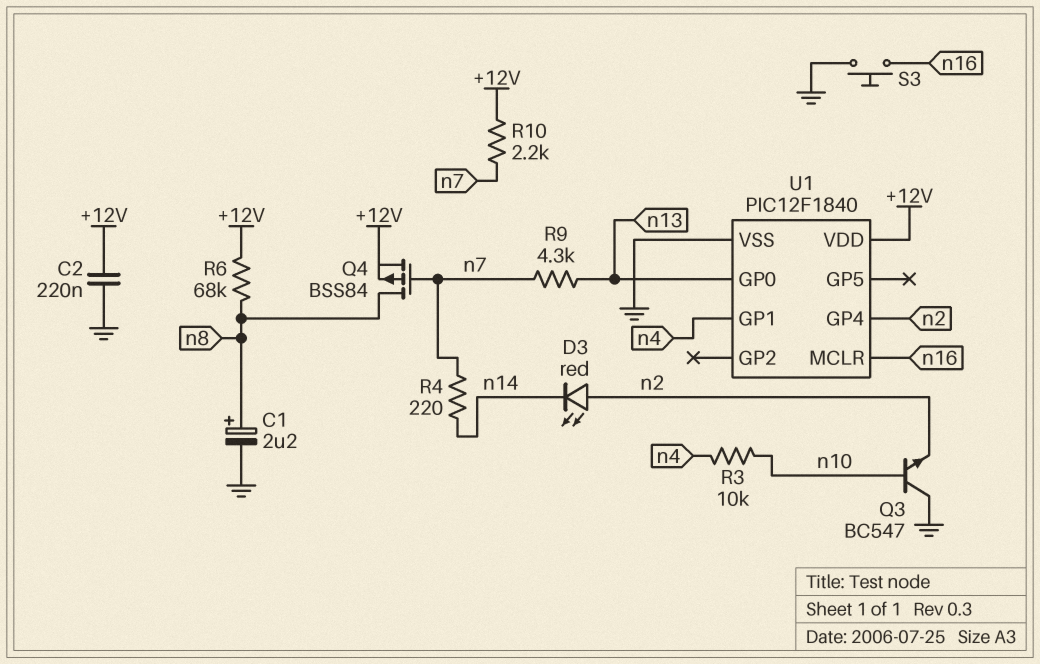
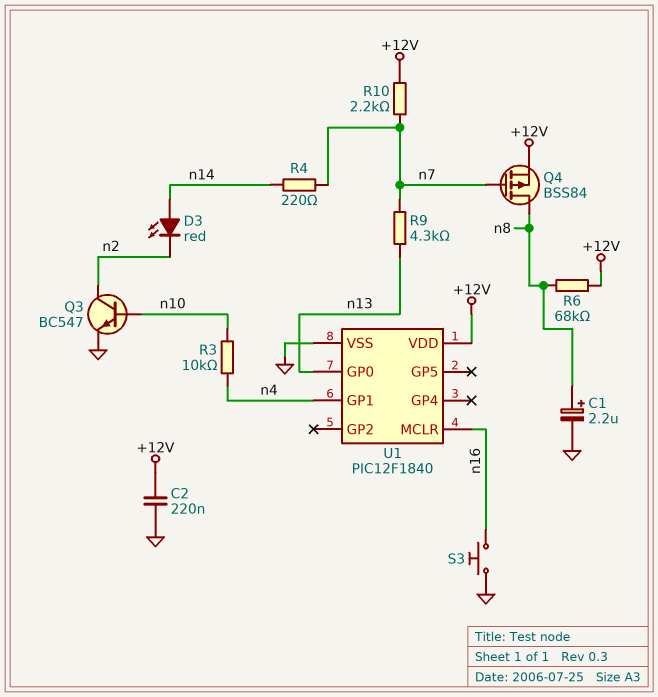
D3: LED red (A n2, K n14) -> LED red (A n14, K n2)
Q3: NPN BC547 (B n10, C GND, E n2) -> NPN BC547 (B n10, C n2, E GND)
U1 pin GP4: n2 -> none

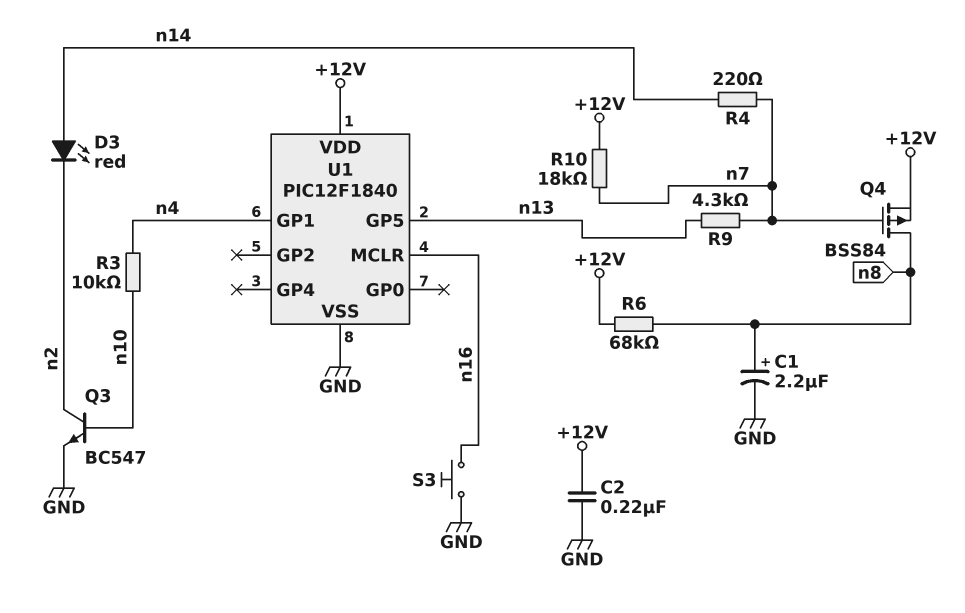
R10: 2.2k (+12V, n7) -> 18k (+12V, n7)
U1 pin GP0: n13 -> none
U1 pin GP5: none -> n13

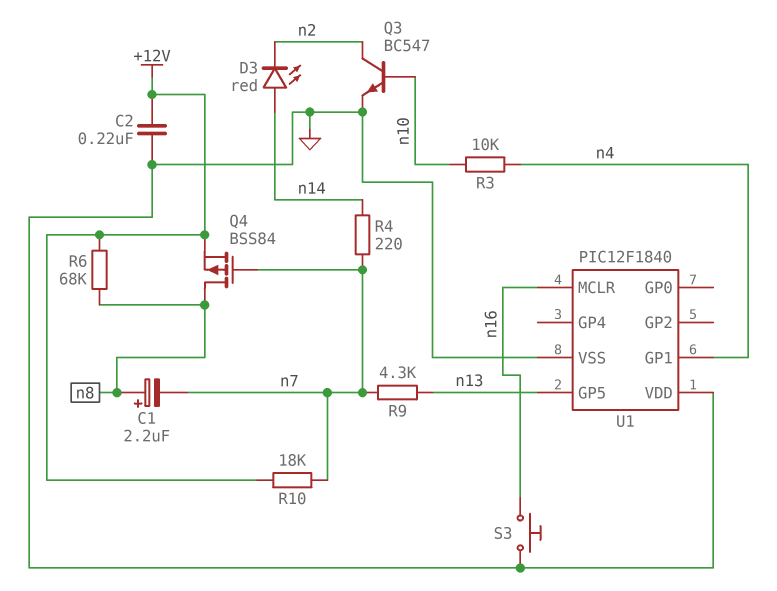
C1: 2.2uF (plus n8, minus GND) -> 2.2uF (plus n8, minus n7)
U1 pin VDD: +12V -> GND

